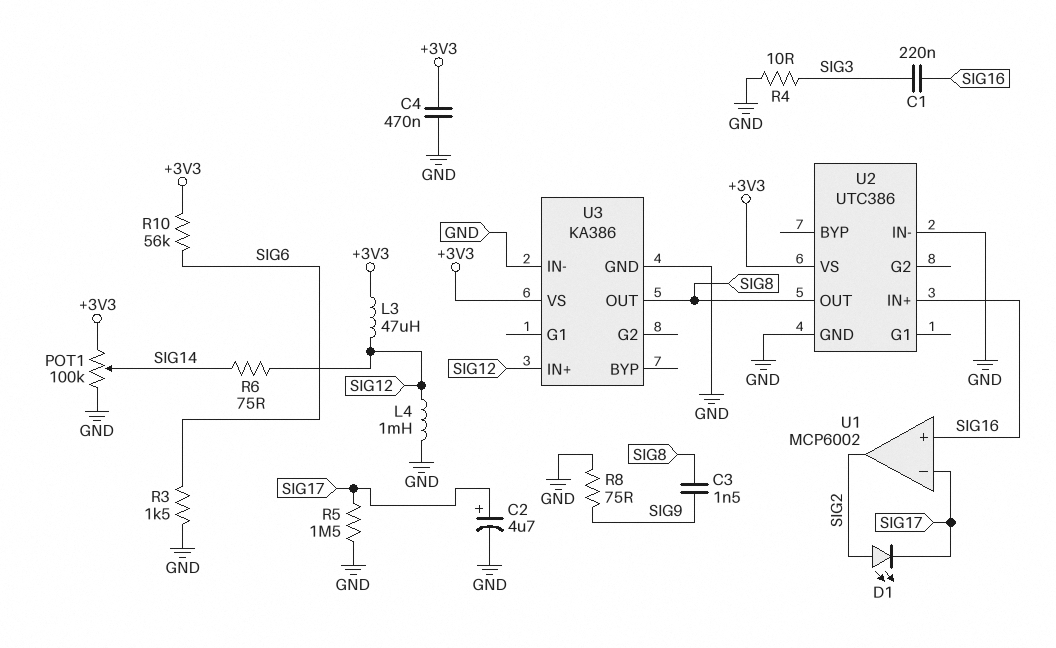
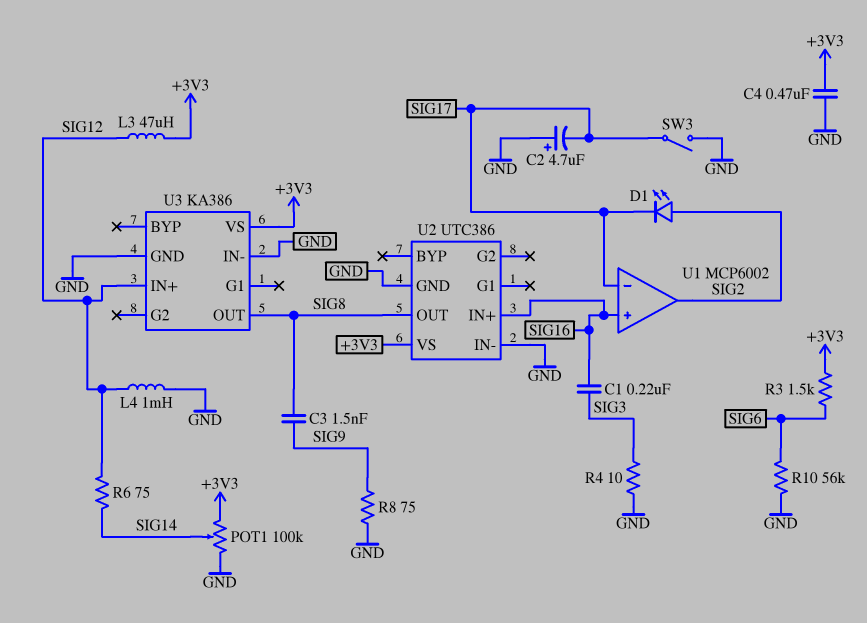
C2: 4.7uF (plus SIG17, minus GND) -> 4.7uF (plus GND, minus SIG17)
R3: 1.5k (GND, SIG6) -> 1.5k (+3V3, SIG6)
R5: 1.5M (GND, SIG17) -> none
R10: 56k (+3V3, SIG6) -> 56k (GND, SIG6)
SW3: none -> switch (GND, SIG17)

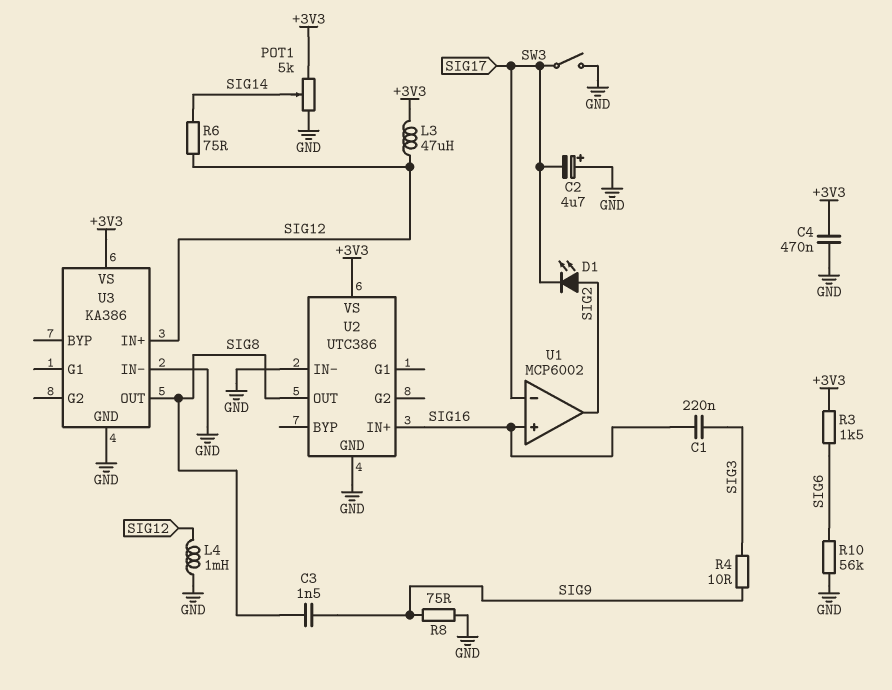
POT1: 100k (+3V3, GND, wiper SIG14) -> 5k (+3V3, GND, wiper SIG14)
R4: 10 (GND, SIG3) -> 10 (SIG3, SIG9)

